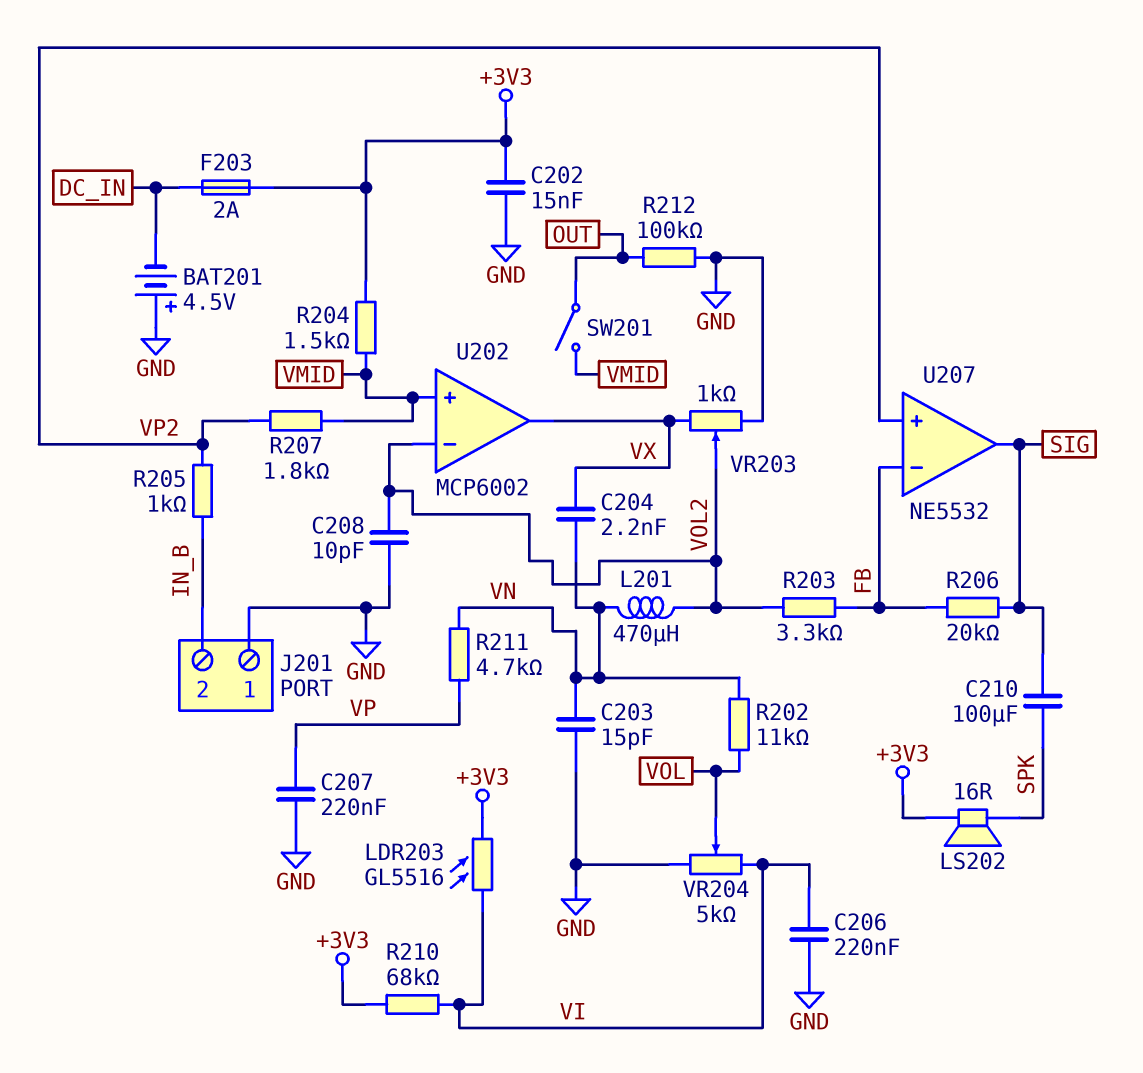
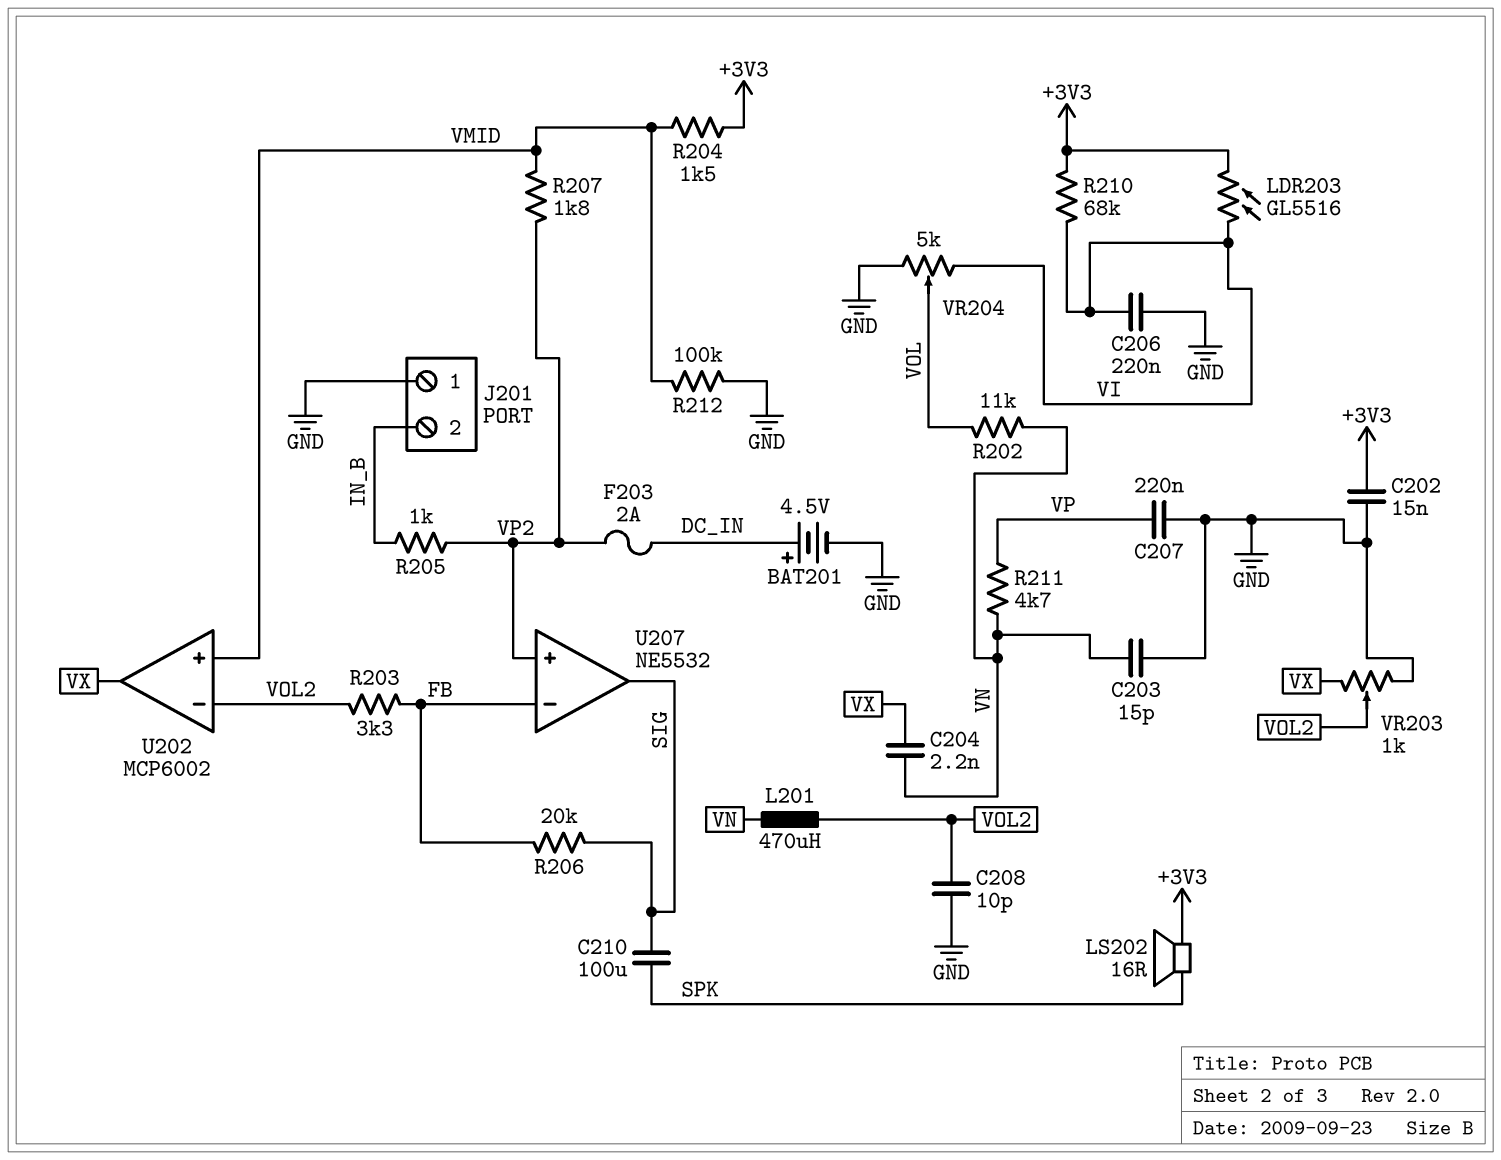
BAT201: 4.5V (plus GND, minus DC_IN) -> 4.5V (plus DC_IN, minus GND)
F203: 2A (+3V3, DC_IN) -> 2A (DC_IN, VP2)
R212: 100k (GND, OUT) -> 100k (GND, VMID)
SW201: switch (OUT, VMID) -> none

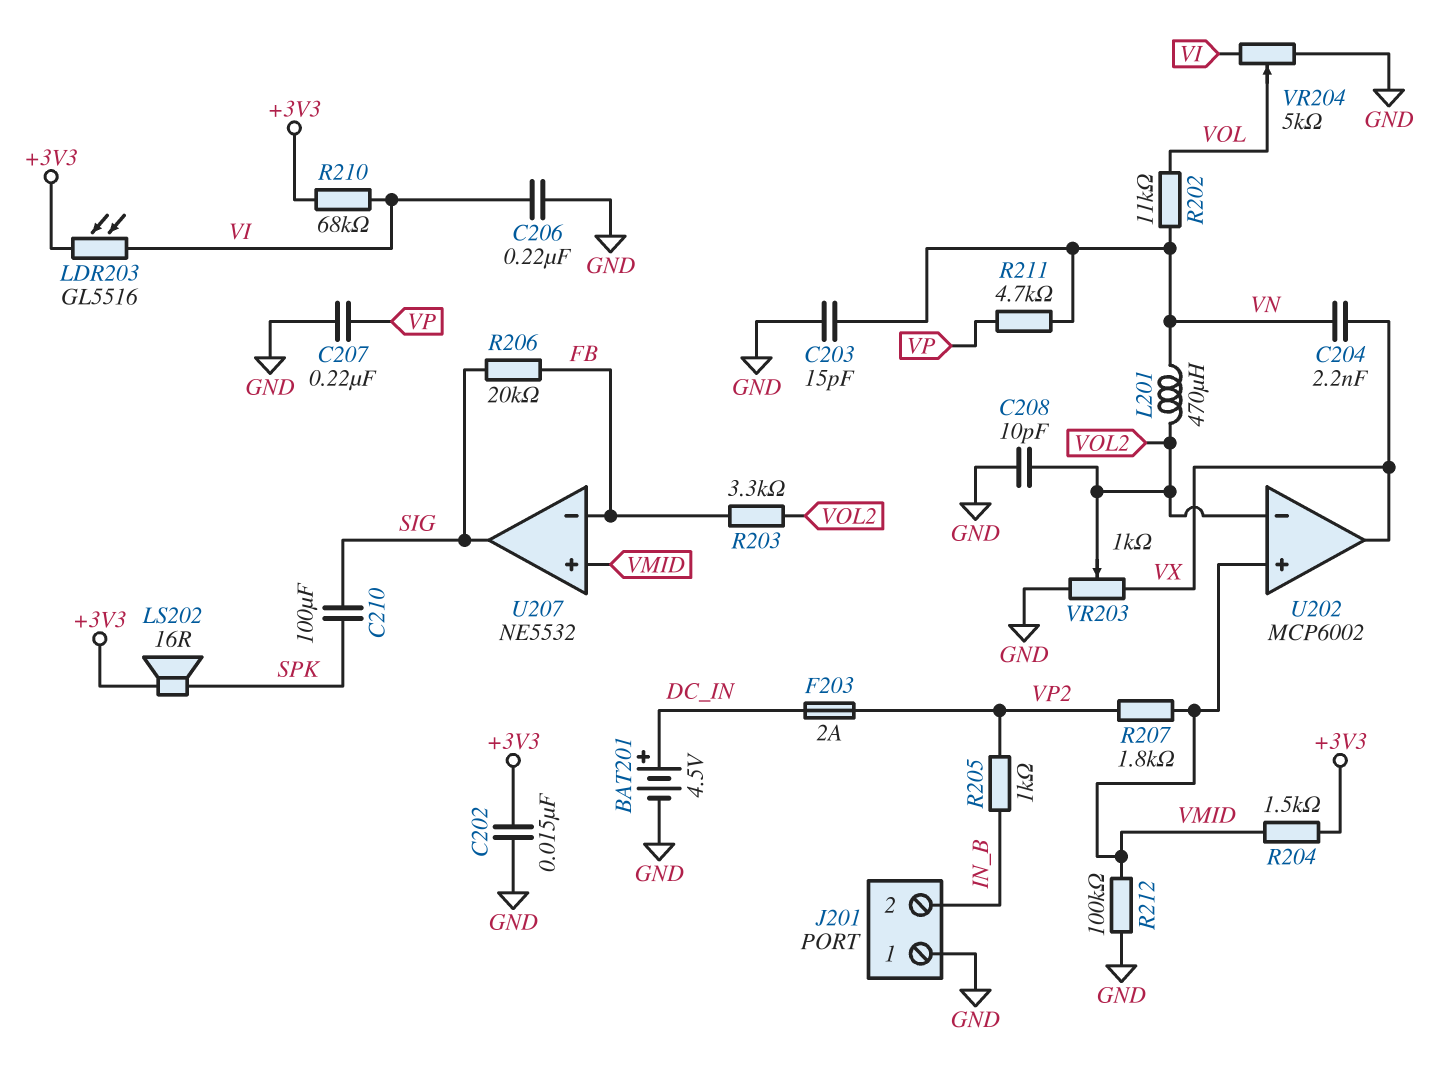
U207 pin in+: VP2 -> VMID

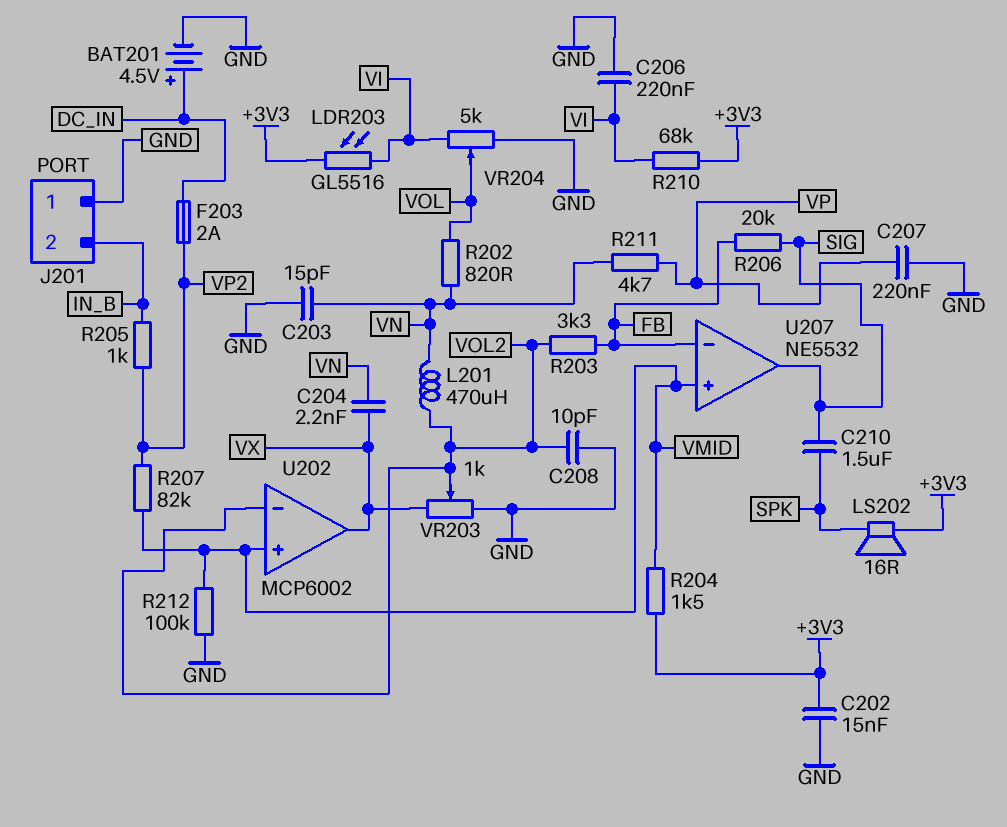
C210: 100uF (SIG, SPK) -> 1.5uF (SIG, SPK)
R202: 11k (VN, VOL) -> 820 (VN, VOL)
R207: 1.8k (VMID, VP2) -> 82k (VMID, VP2)

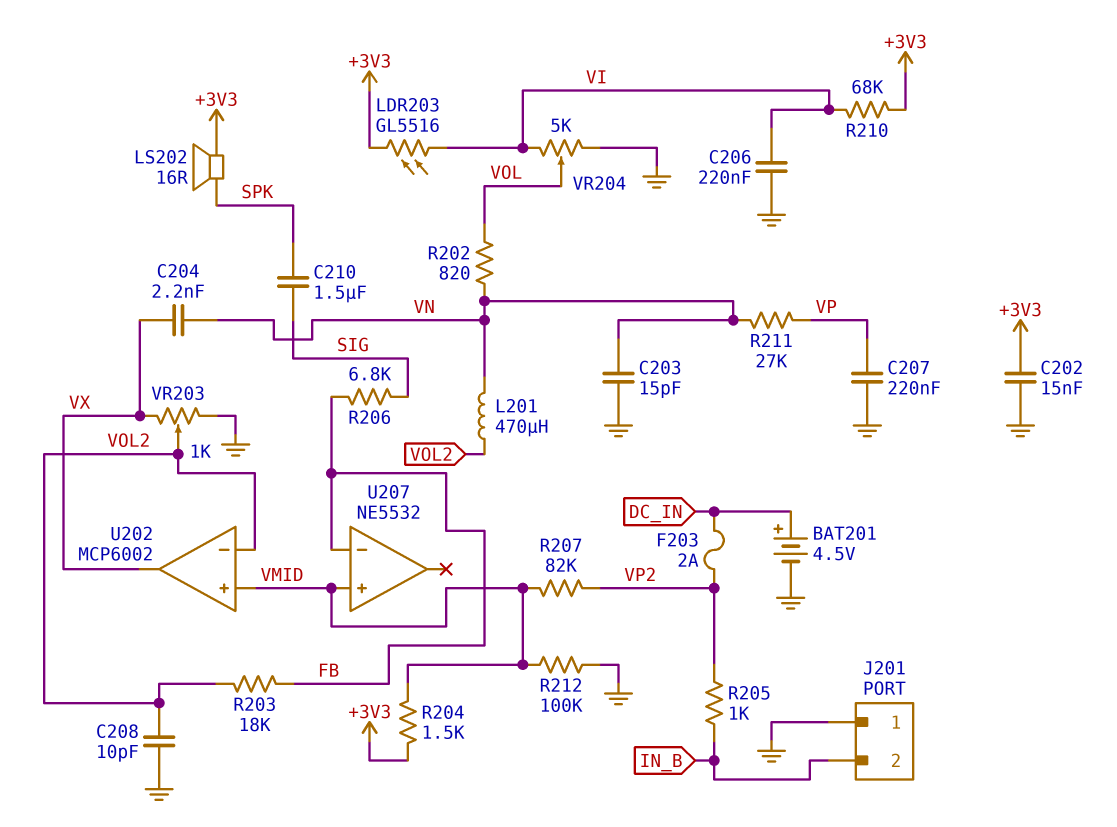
R203: 3.3k (FB, VOL2) -> 18k (FB, VOL2)
R206: 20k (FB, SIG) -> 6.8k (FB, SIG)
R211: 4.7k (VN, VP) -> 27k (VN, VP)
U207 pin out: SIG -> none

